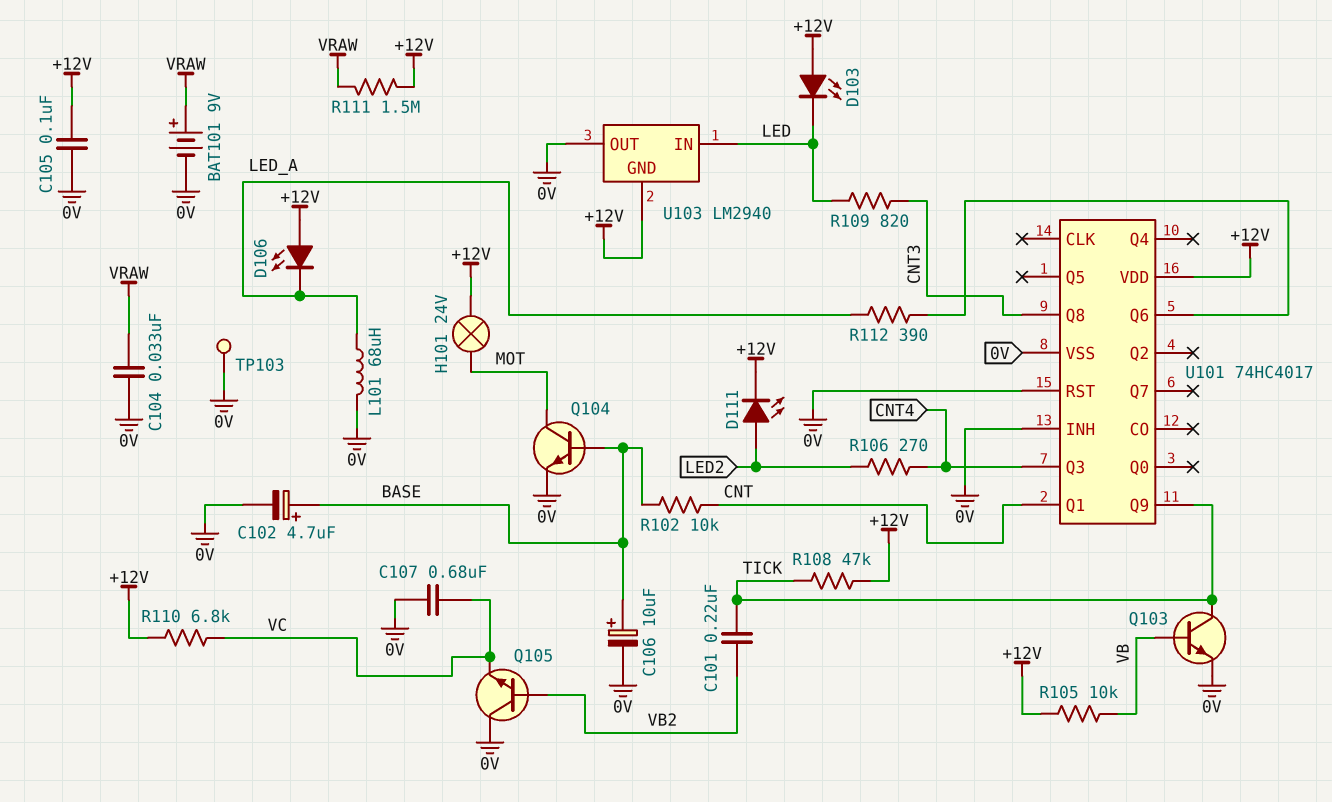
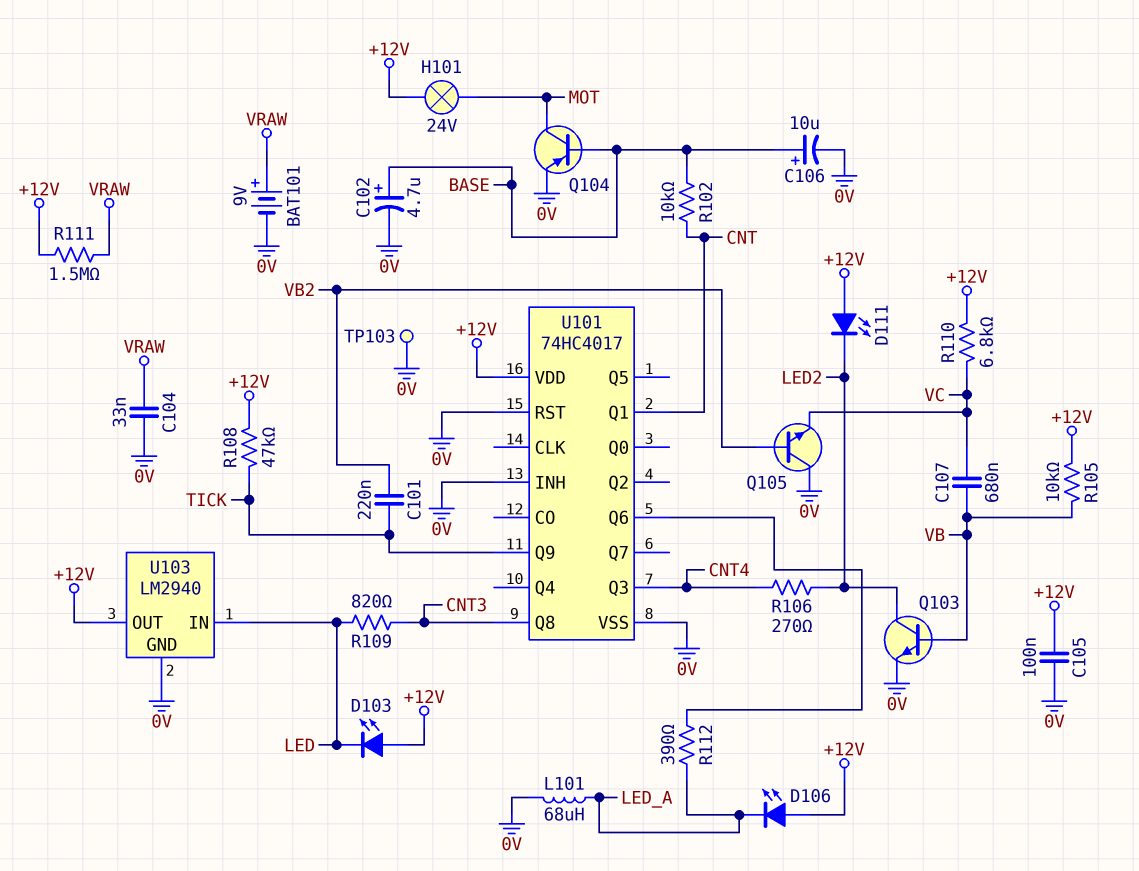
C107: 680nF (0V, VC) -> 680nF (VB, VC)
D111: LED (A LED2, K +12V) -> LED (A +12V, K LED2)
Q103: NPN (B VB, C TICK, E 0V) -> NPN (B VB, C LED2, E 0V)
Q104: NPN (B BASE, C MOT, E 0V) -> PNP (B BASE, C MOT, E 0V)
U103 pin GND: +12V -> 0V
U103 pin OUT: 0V -> +12V

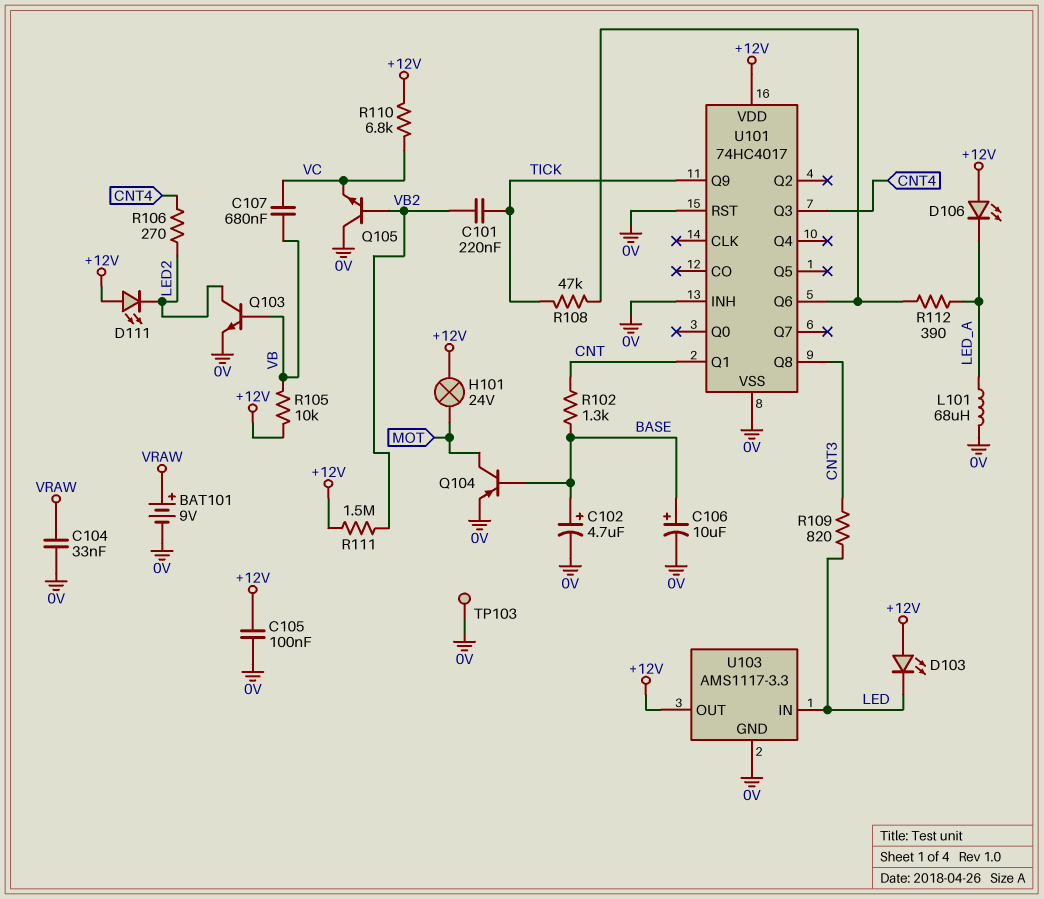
R102: 10k (BASE, CNT) -> 1.3k (BASE, CNT)
R108: 47k (+12V, TICK) -> 47k (TICK, U101/Q6)
R111: 1.5M (+12V, VRAW) -> 1.5M (+12V, VB2)
U103: LM2940 -> AMS1117-3.3

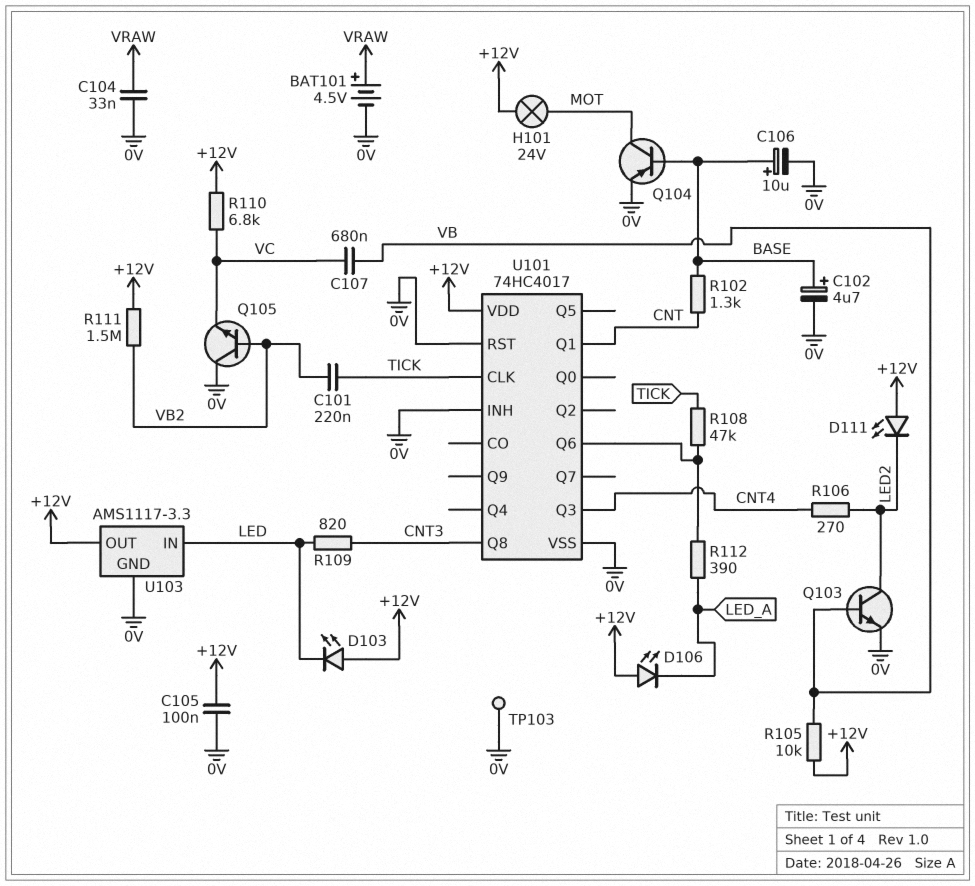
BAT101: 9V (plus VRAW, minus 0V) -> 4.5V (plus VRAW, minus 0V)
L101: 68uH (0V, LED_A) -> none
U101 pin CLK: none -> TICK
U101 pin Q9: TICK -> none

